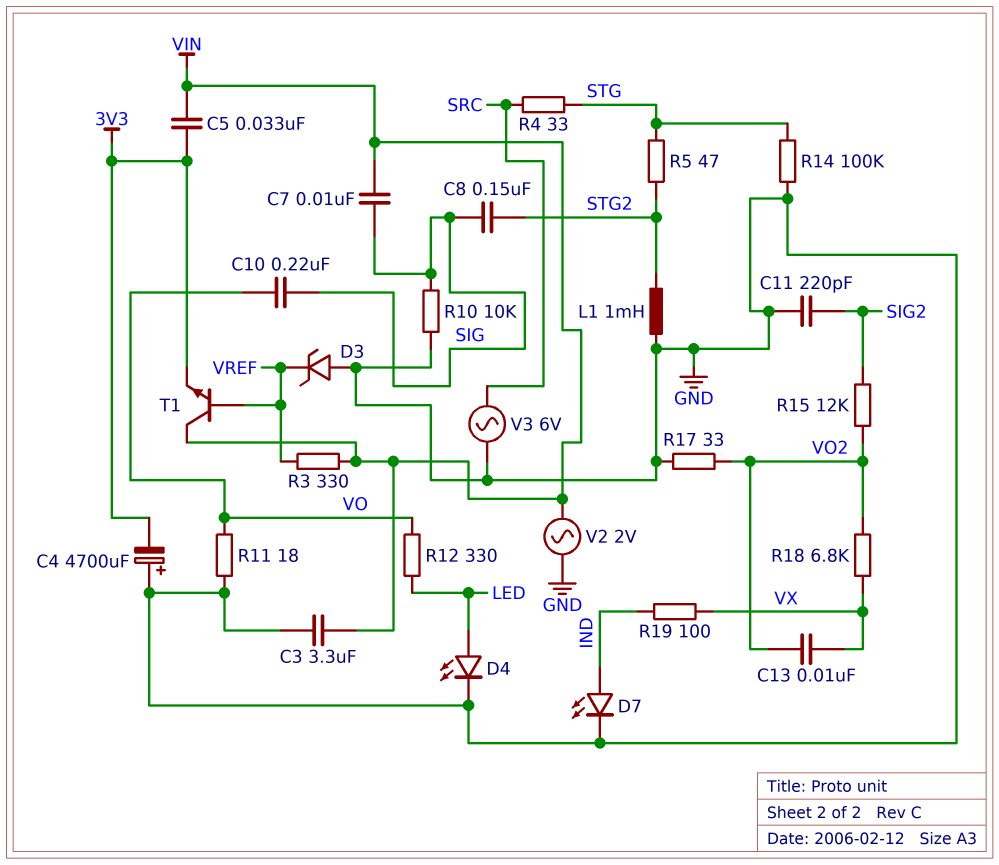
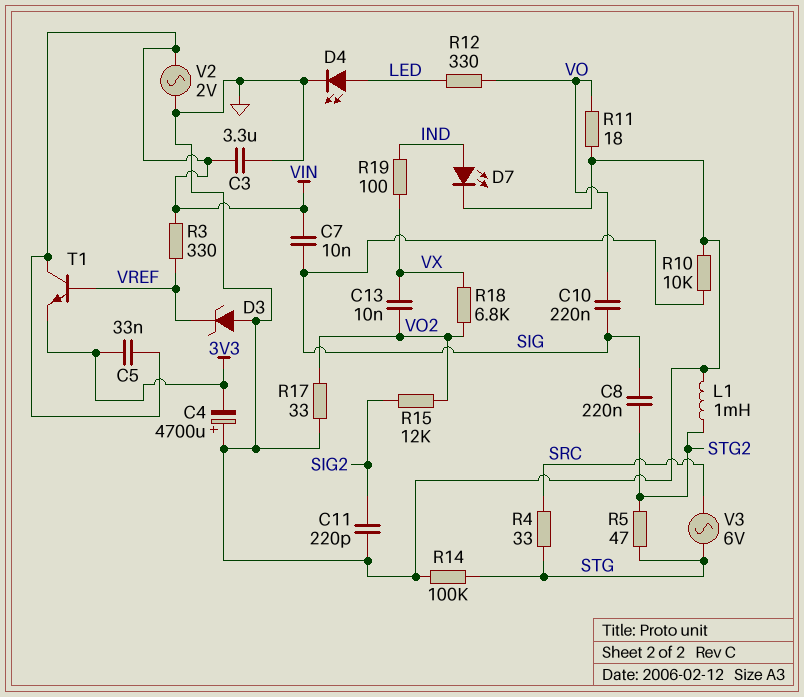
C8: 150nF (SIG, STG2) -> 220nF (SIG, STG2)
V3: AC 6V (GND, SRC) -> AC 6V (SRC, STG)

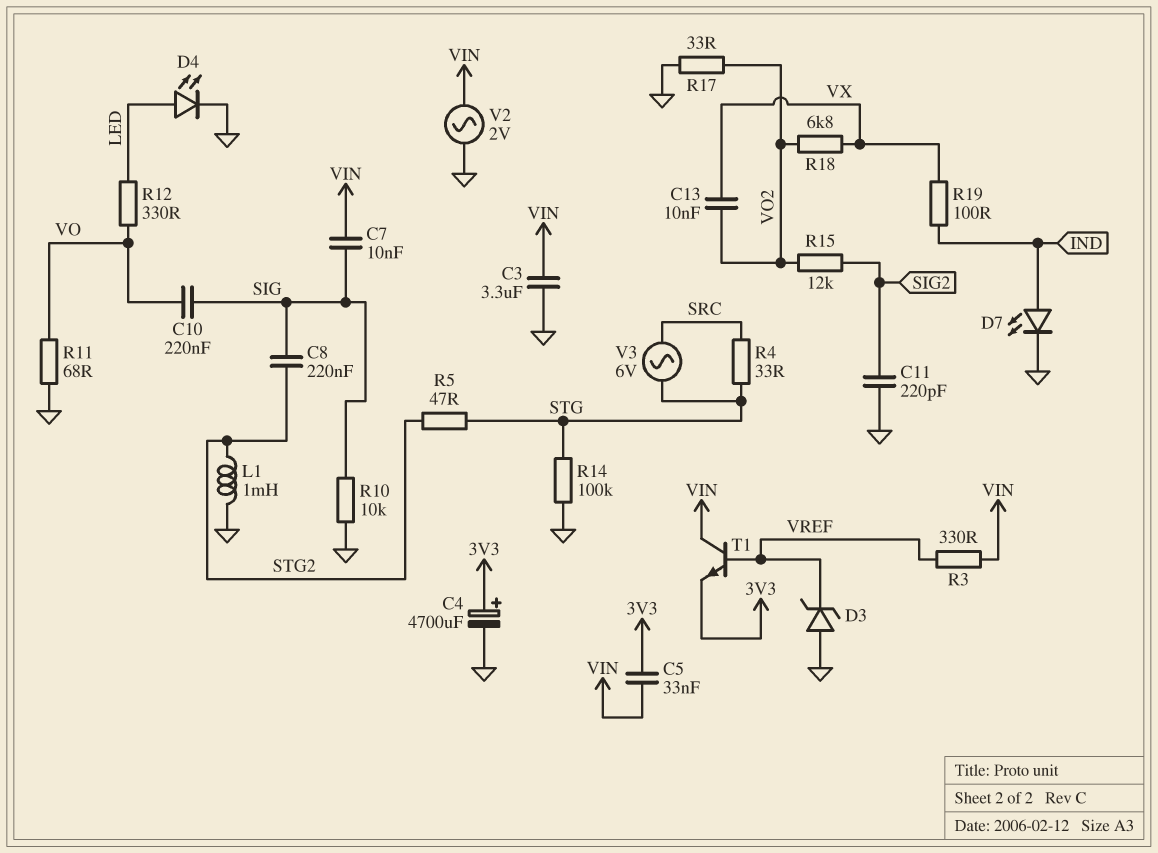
C4: 4700uF (plus GND, minus 3V3) -> 4700uF (plus 3V3, minus GND)
R11: 18 (GND, VO) -> 68 (GND, VO)

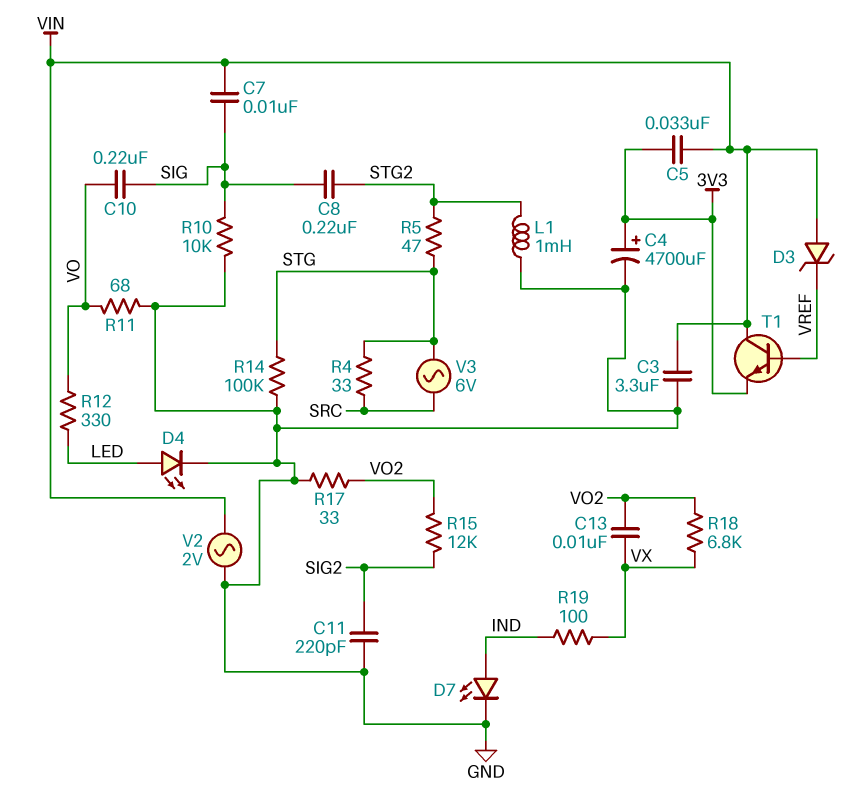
D3: zener (A GND, K VREF) -> zener (A VIN, K VREF)
R3: 330 (VIN, VREF) -> none

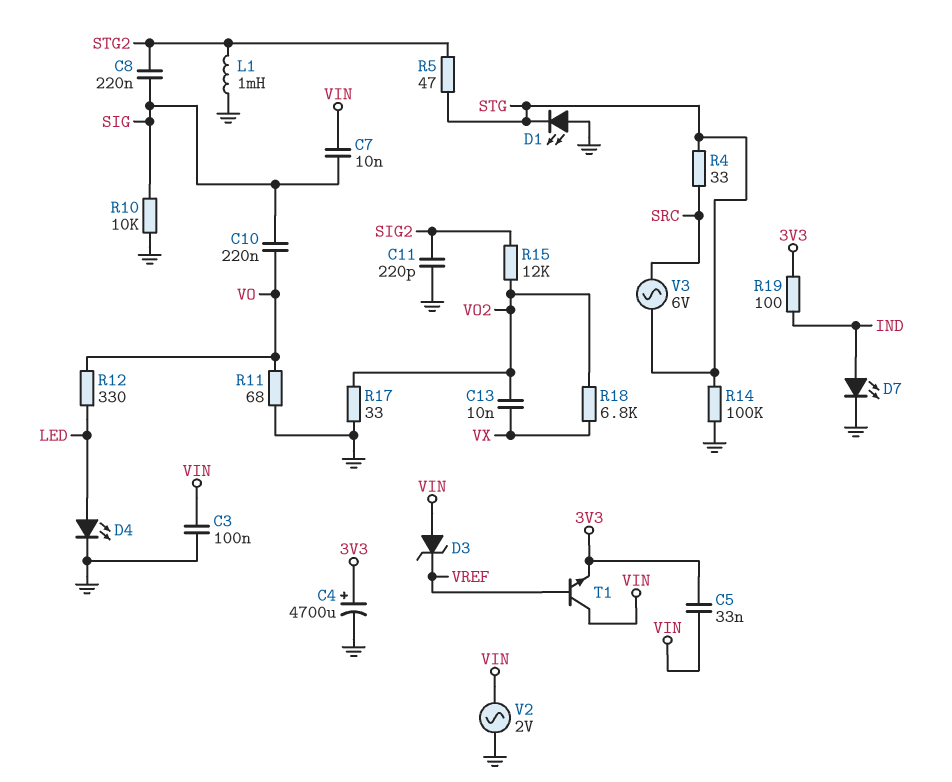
C3: 3.3uF (GND, VIN) -> 100nF (GND, VIN)
D1: none -> LED (A GND, K STG)
R19: 100 (IND, VX) -> 100 (3V3, IND)

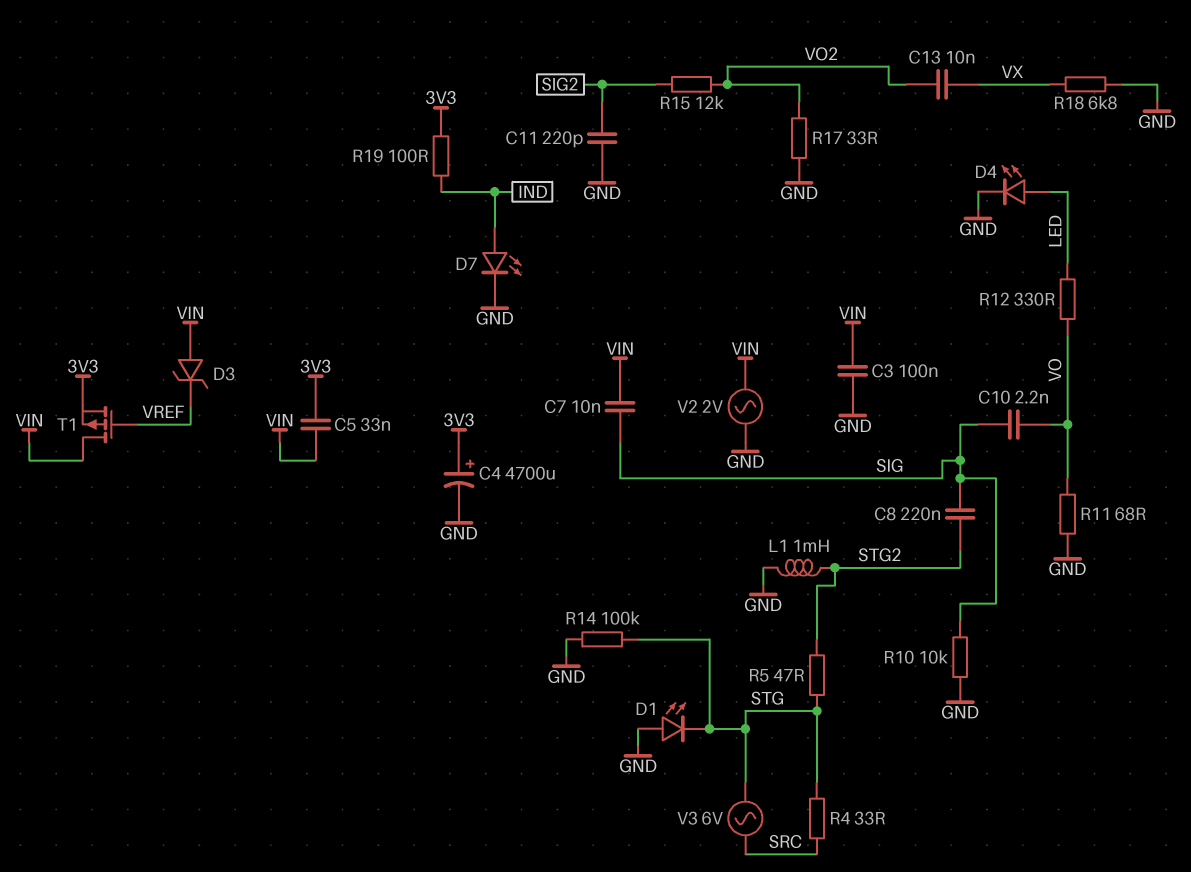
C10: 220nF (SIG, VO) -> 2.2nF (SIG, VO)
R18: 6.8k (VO2, VX) -> 6.8k (GND, VX)
T1: NPN (B VREF, C VIN, E 3V3) -> PMOS (G VREF, D VIN, S 3V3)

